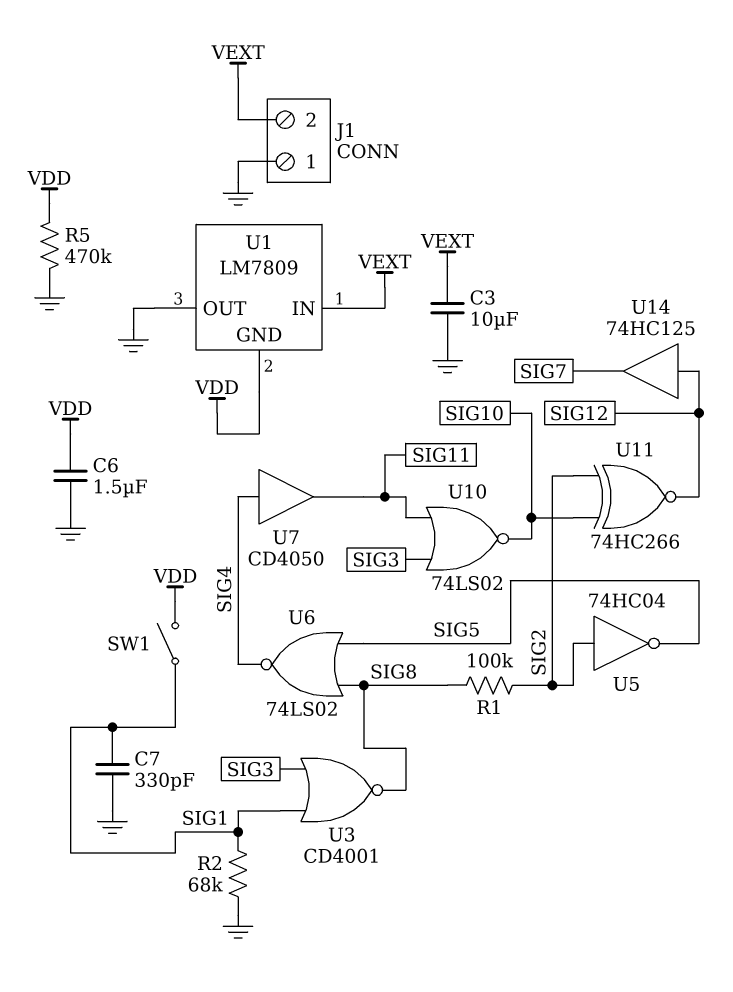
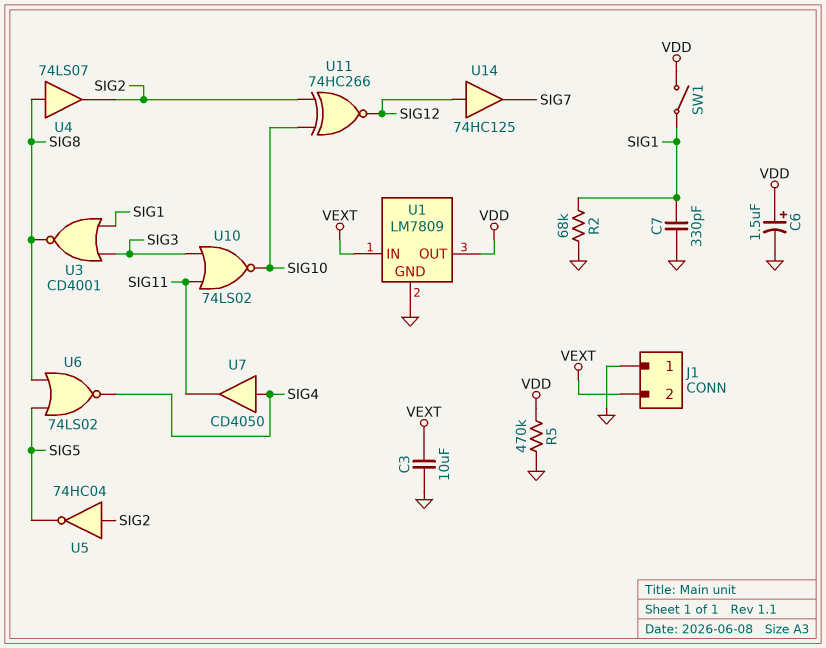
C6: 1.5uF (GND, VDD) -> 1.5uF (plus VDD, minus GND)
R1: 100k (SIG2, SIG8) -> none
U1 pin GND: VDD -> GND
U1 pin OUT: GND -> VDD
U4: none -> buffer 74LS07 (in SIG8, out SIG2)

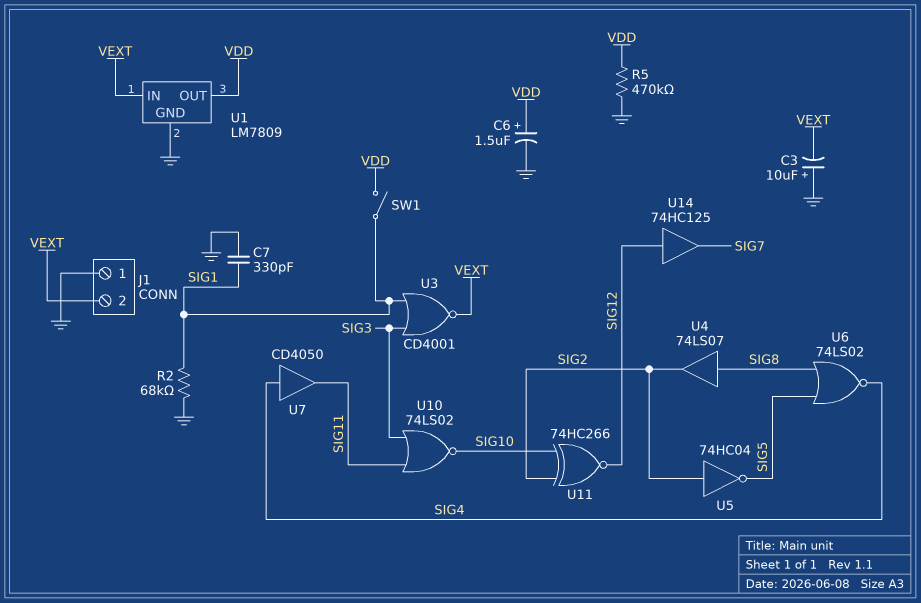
C3: 10uF (GND, VEXT) -> 10uF (plus GND, minus VEXT)
U3: NOR CD4001 (in SIG1, in SIG3, out SIG8) -> NOR CD4001 (in SIG1, in SIG3, out VEXT)

